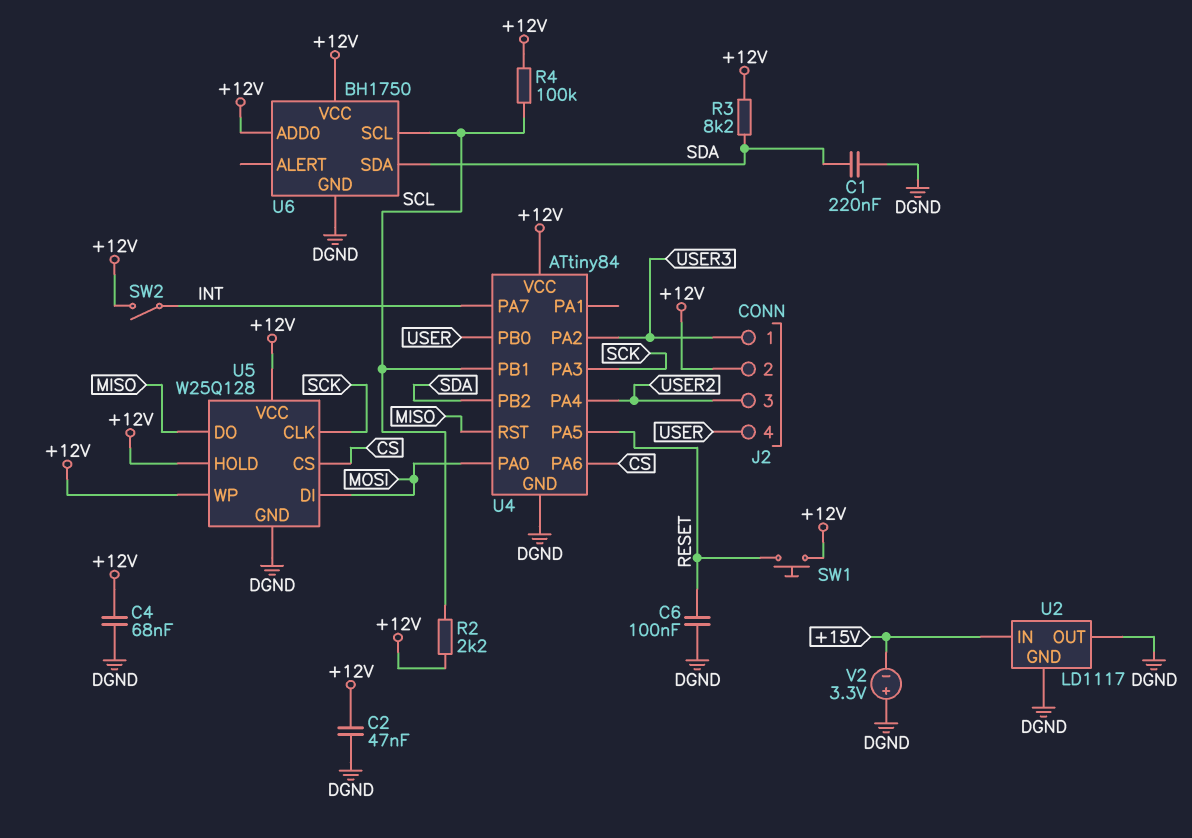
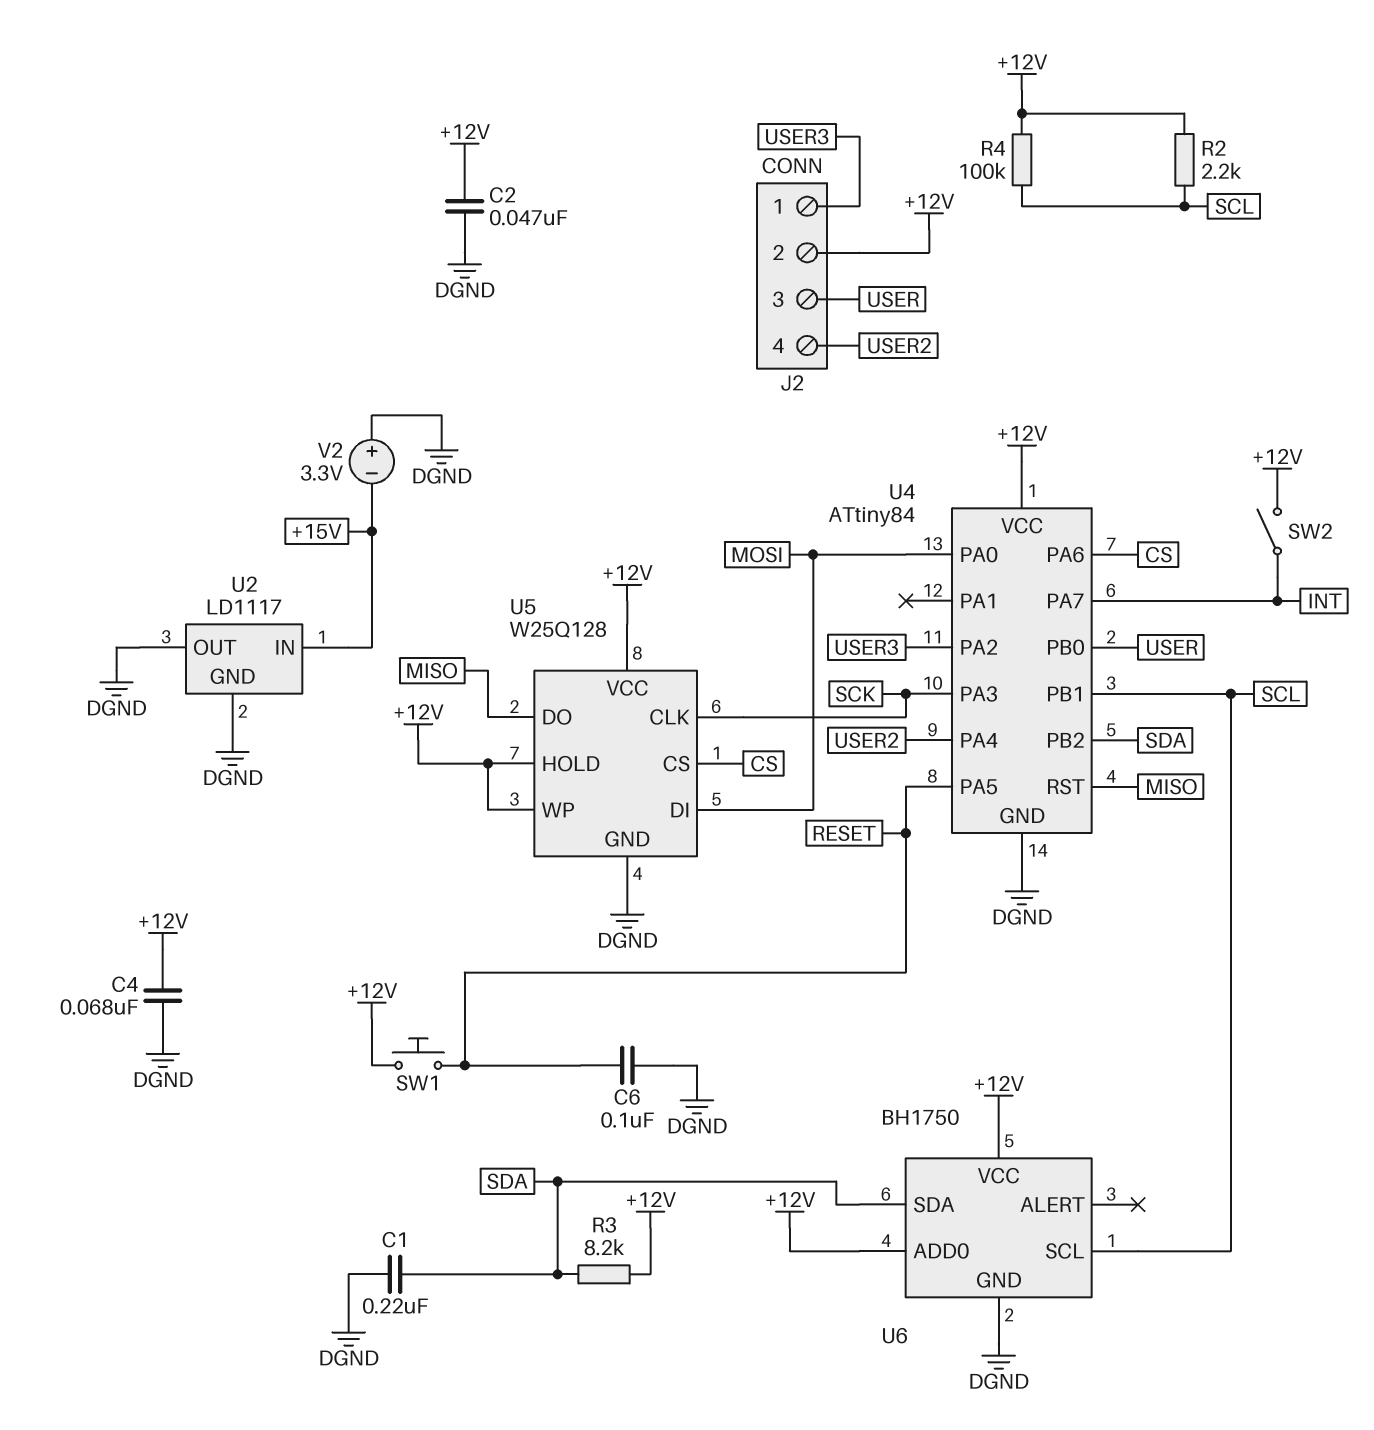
J2 pin 3: USER2 -> USER
J2 pin 4: USER -> USER2

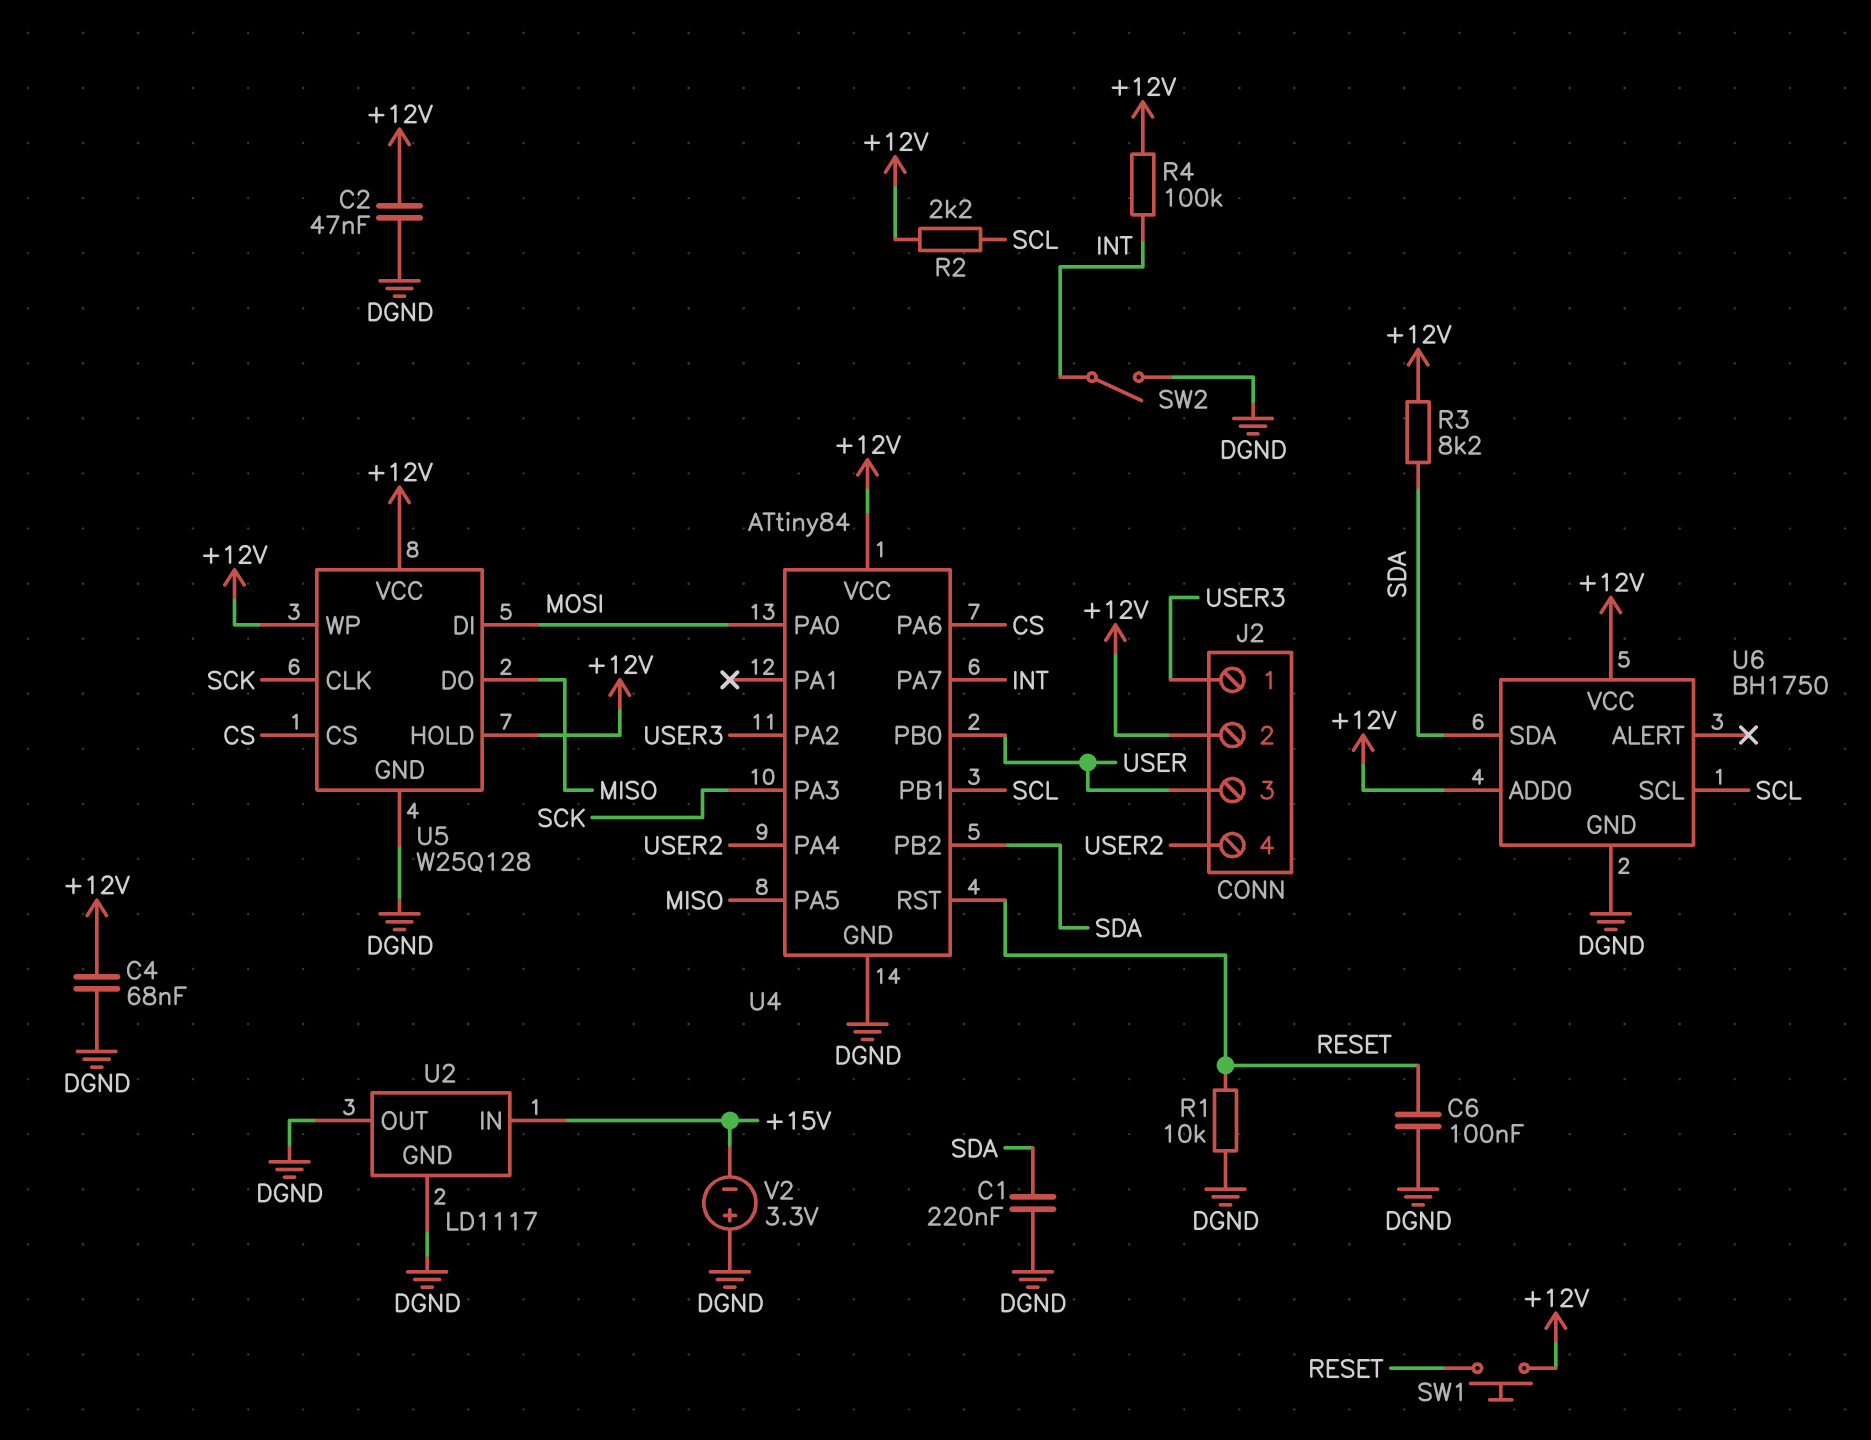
R1: none -> 10k (DGND, RESET)
R4: 100k (+12V, SCL) -> 100k (+12V, INT)
SW2: switch (+12V, INT) -> switch (DGND, INT)
U4 pin PA5: RESET -> MISO
U4 pin RST: MISO -> RESET

